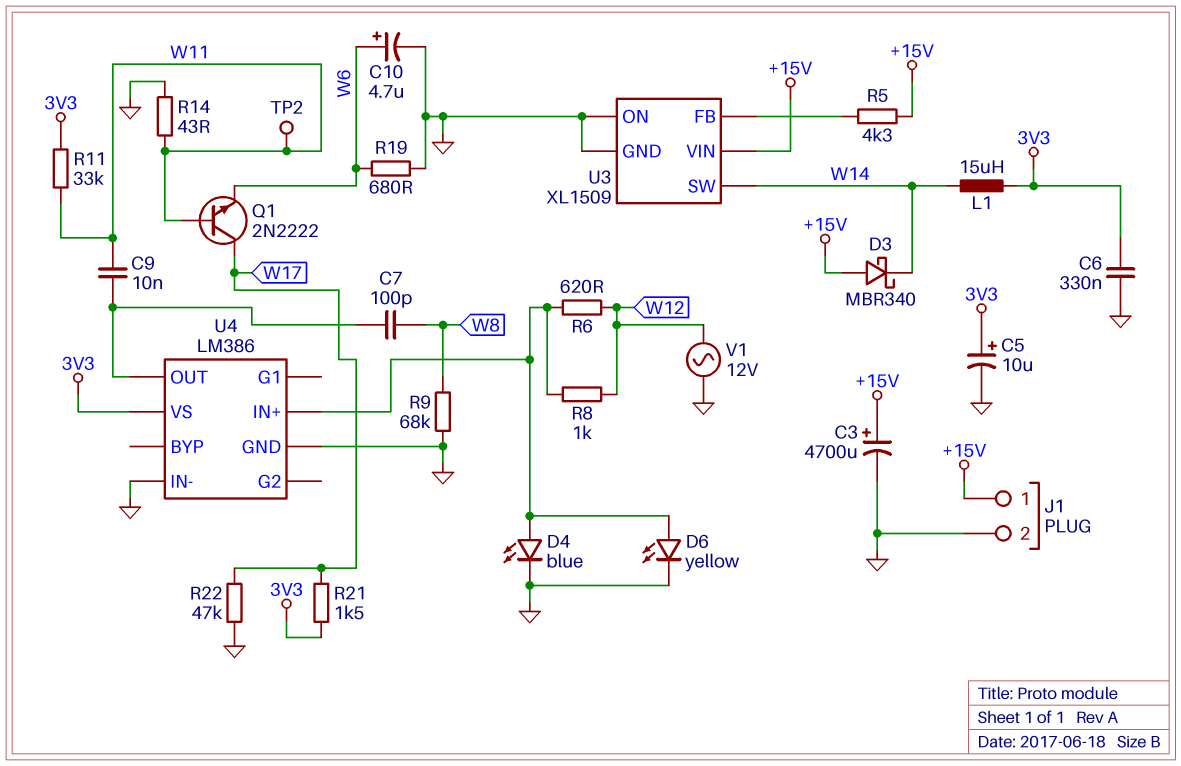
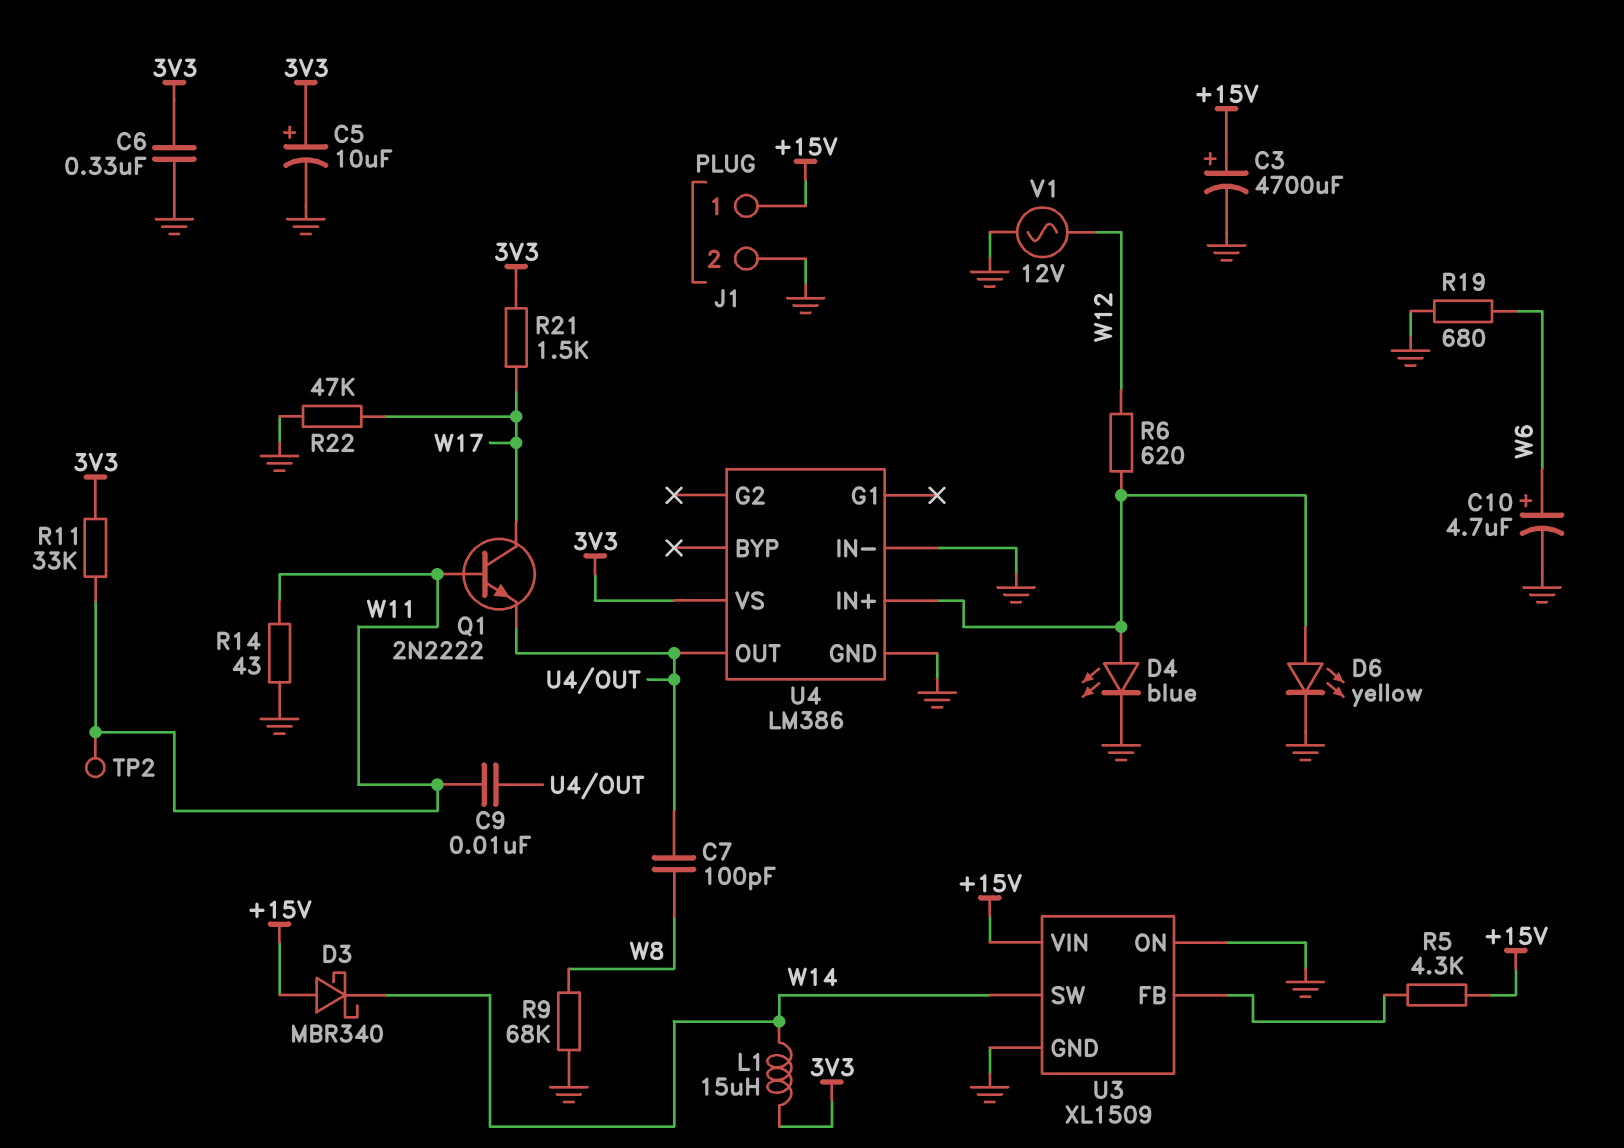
Q1: NPN 2N2222 (B W11, C W17, E W6) -> NPN 2N2222 (B W11, C W17, E U4/OUT)
R8: 1k (U4/IN+, W12) -> none

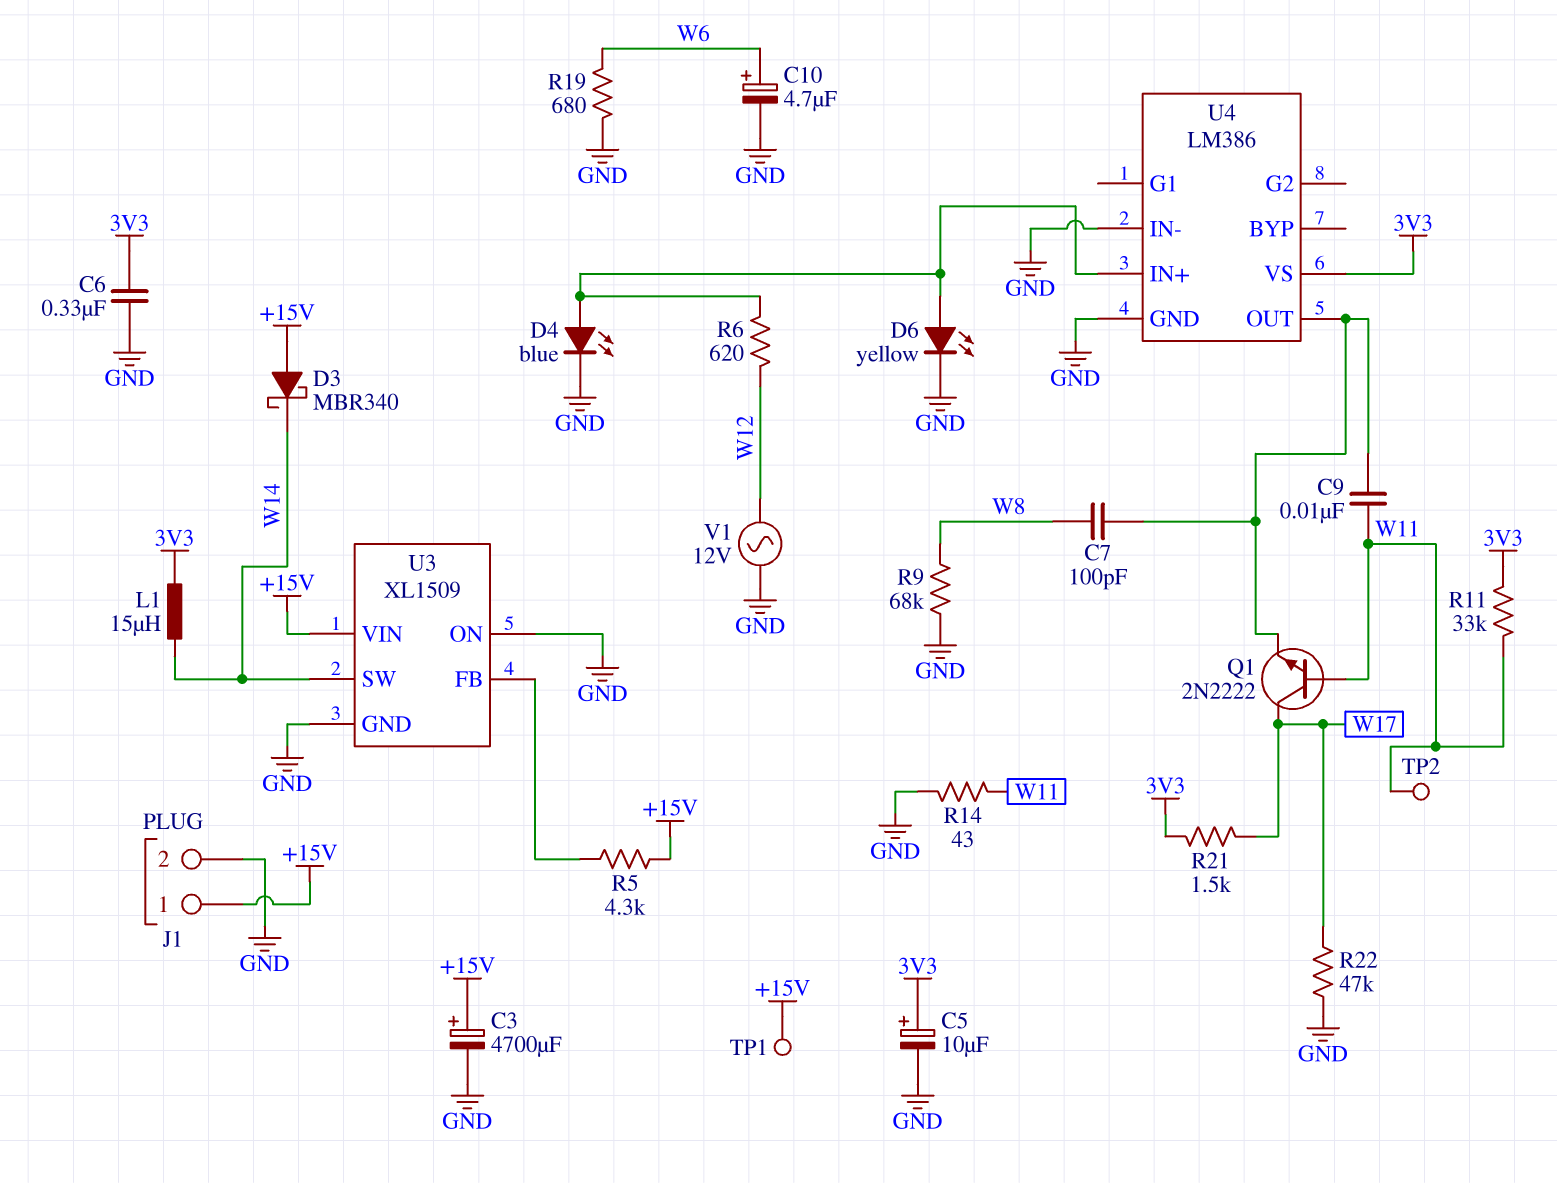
TP1: none -> test point (+15V)

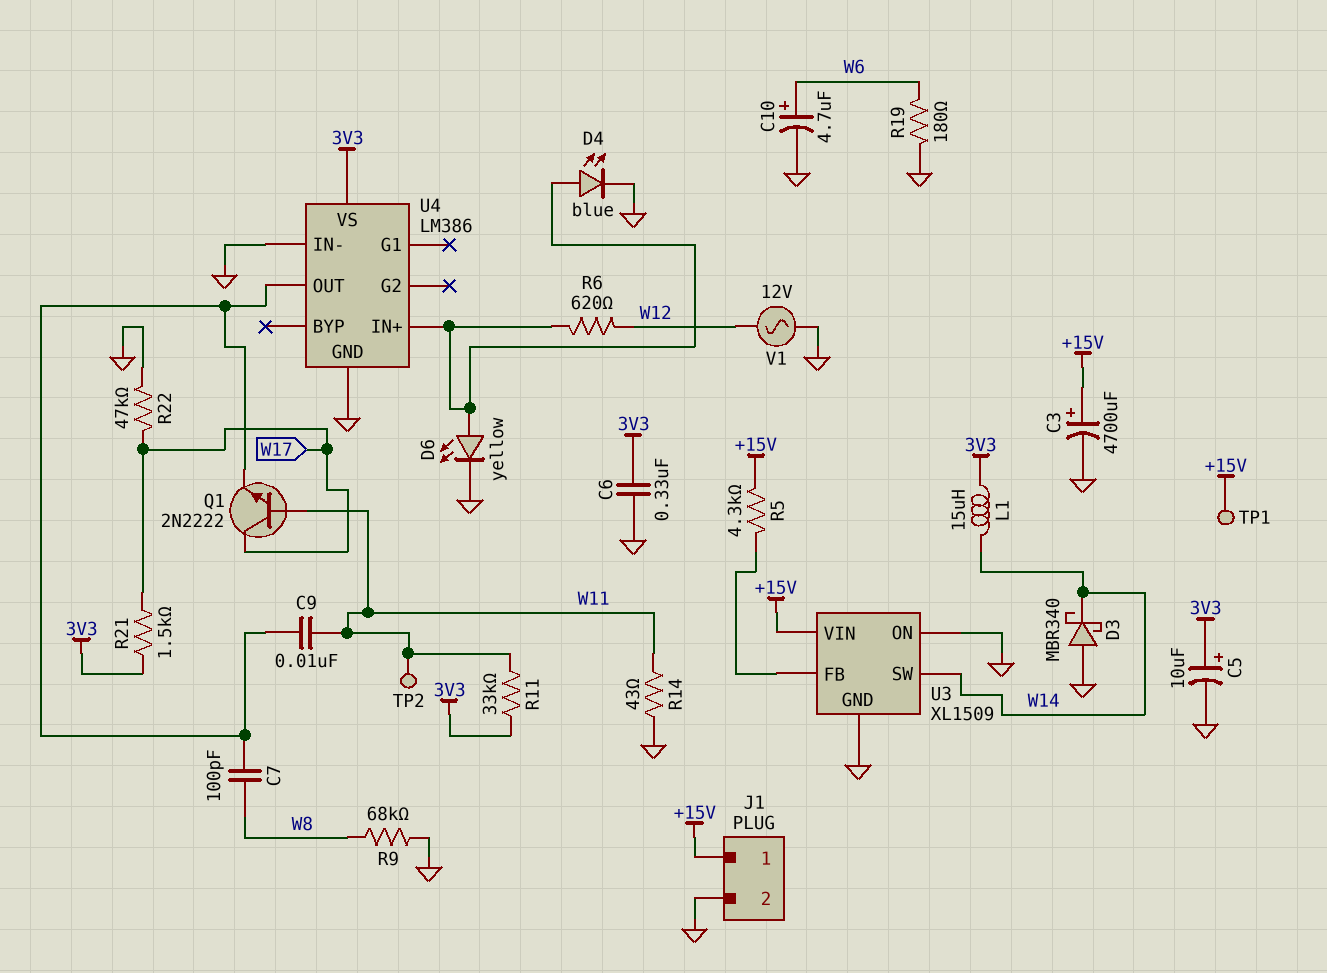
D3: schottky MBR340 (A +15V, K W14) -> schottky MBR340 (A GND, K W14)
R19: 680 (GND, W6) -> 180 (GND, W6)

